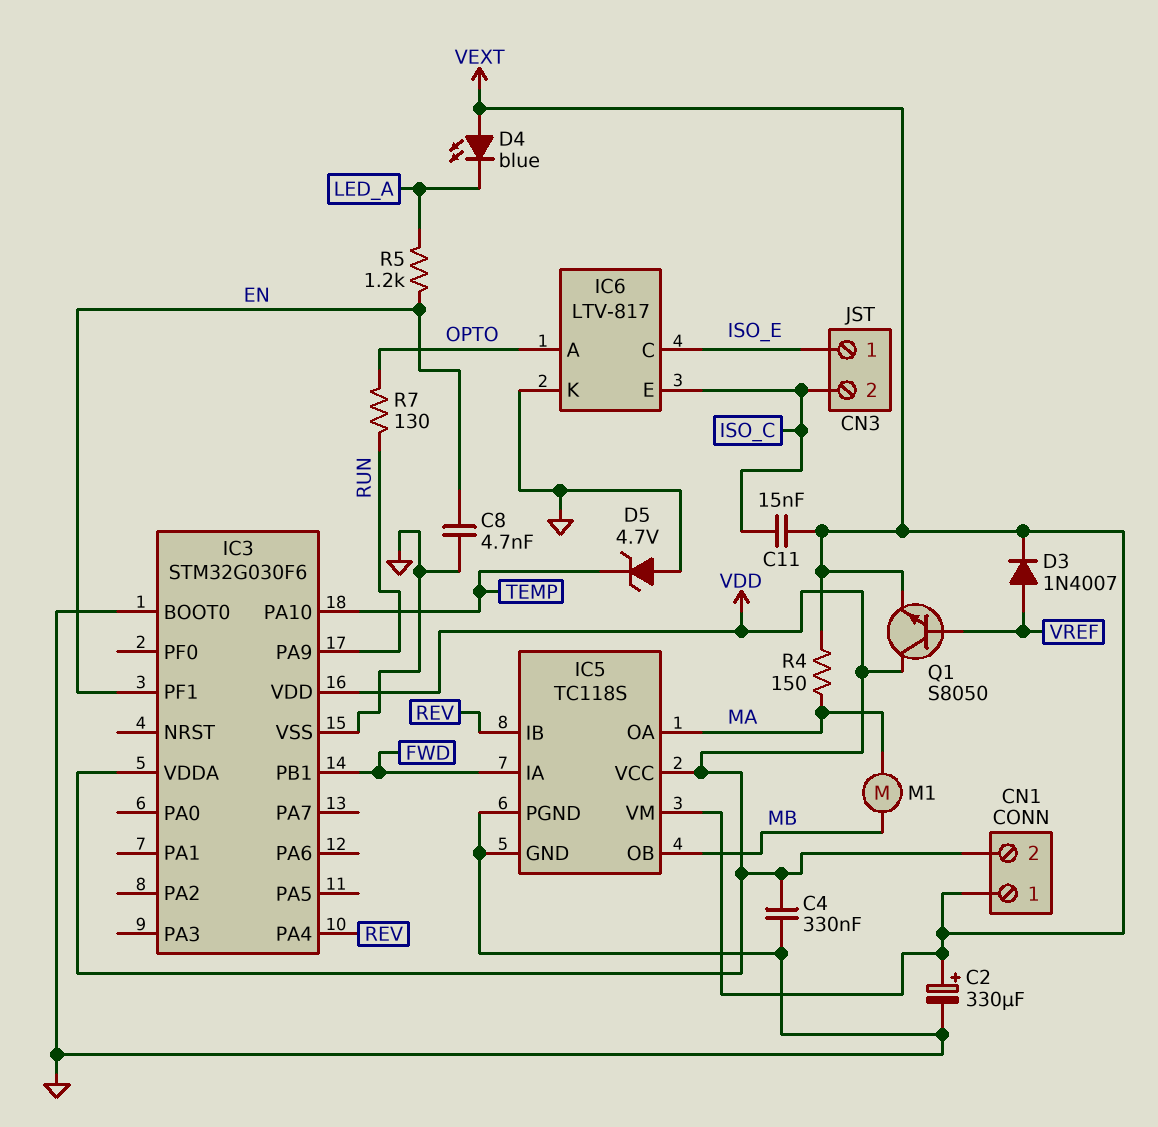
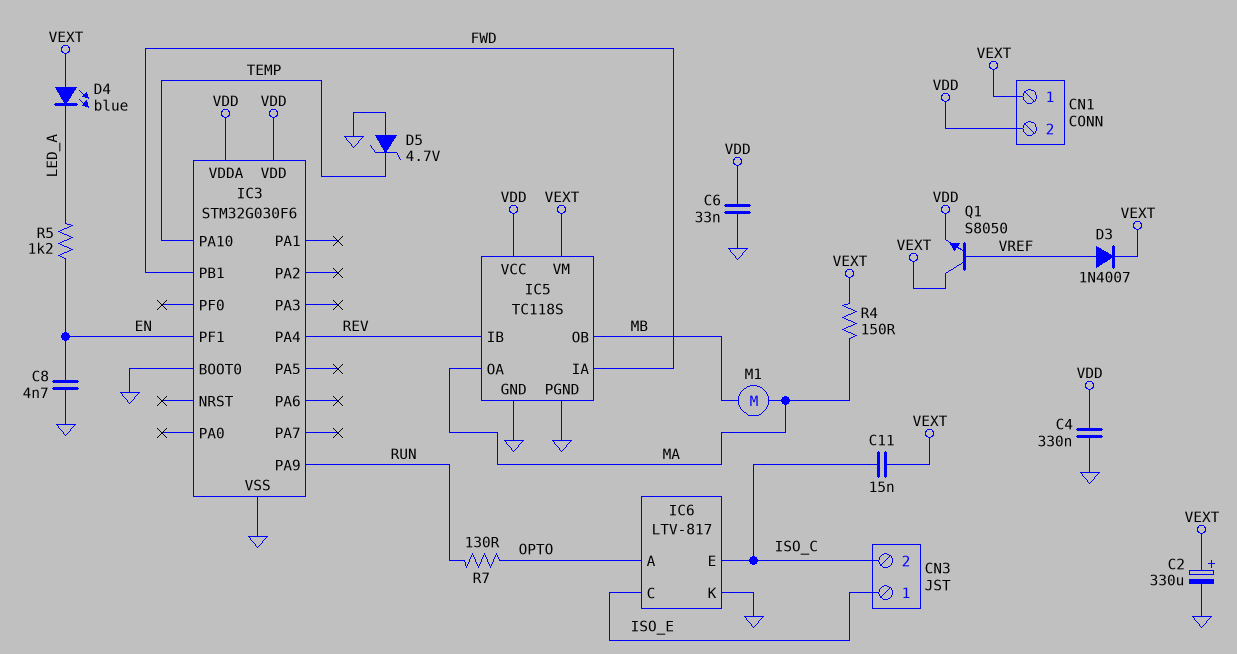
C6: none -> 33nF (GND, VDD)
Q1: NPN S8050 (B VREF, C VDD, E VEXT) -> NPN S8050 (B VREF, C VEXT, E VDD)

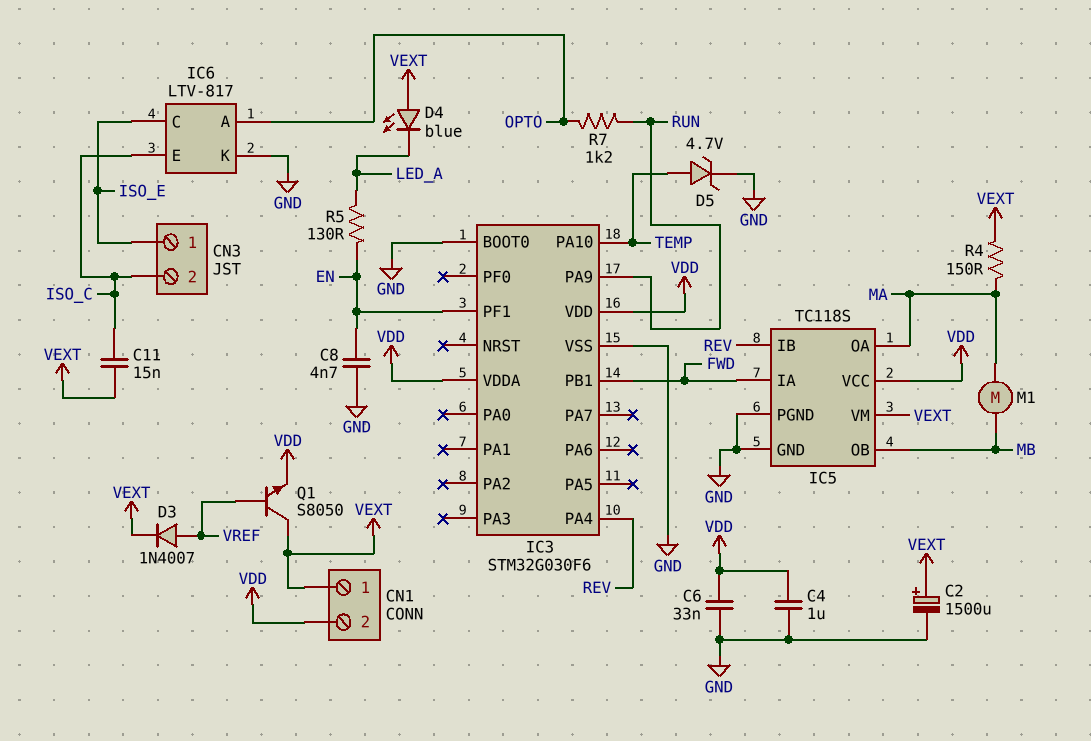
C2: 330uF (plus VEXT, minus GND) -> 1500uF (plus VEXT, minus GND)
C4: 330nF (GND, VDD) -> 1uF (GND, VDD)
D5: zener 4.7V (A GND, K TEMP) -> zener 4.7V (A TEMP, K GND)
R5: 1.2k (EN, LED_A) -> 130 (EN, LED_A)
R7: 130 (OPTO, RUN) -> 1.2k (OPTO, RUN)

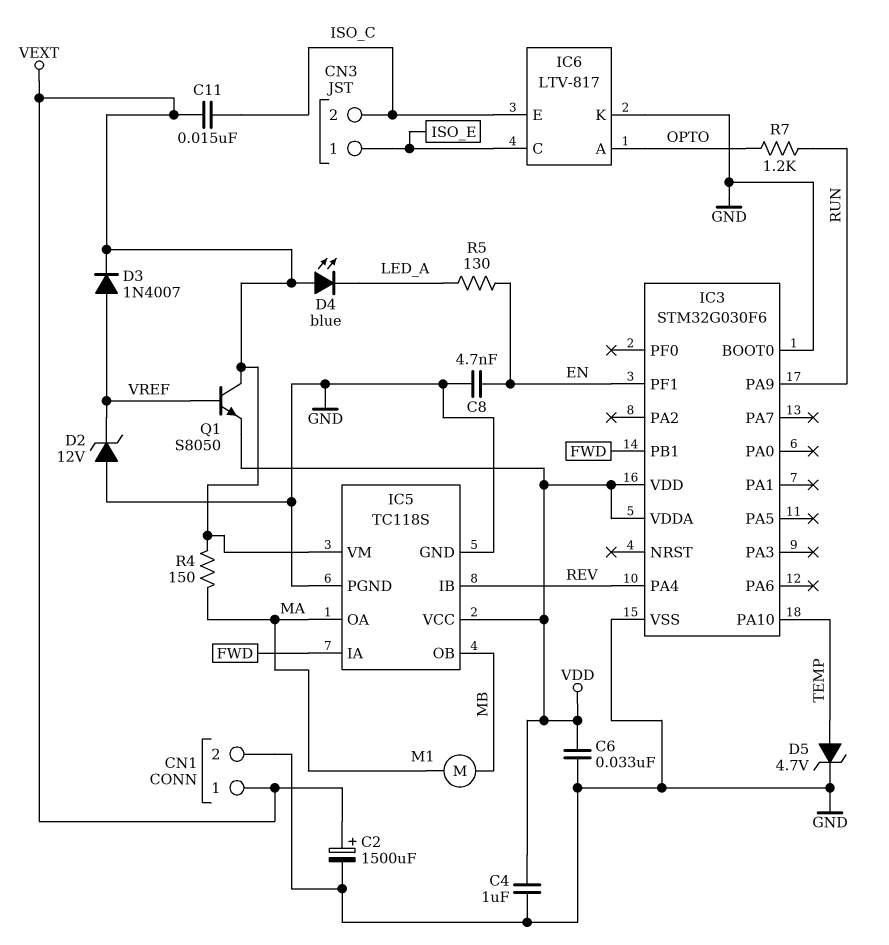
CN1 pin 2: VDD -> GND
D2: none -> zener 12V (A GND, K VREF)

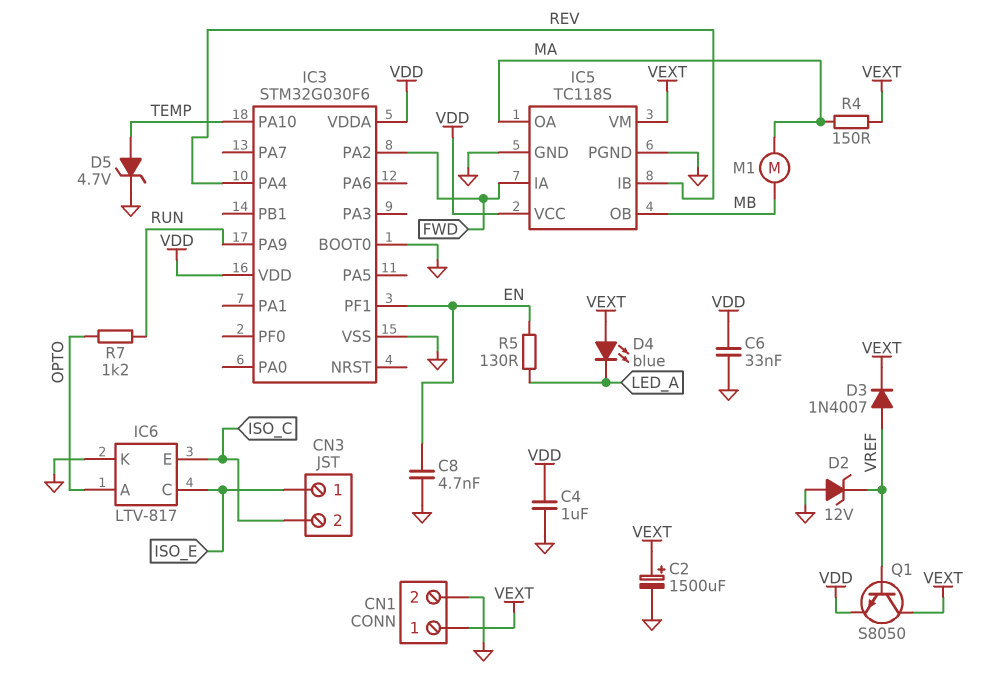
C11: 15nF (ISO_C, VEXT) -> none
IC3 pin PA2: none -> FWD
IC3 pin PB1: FWD -> none

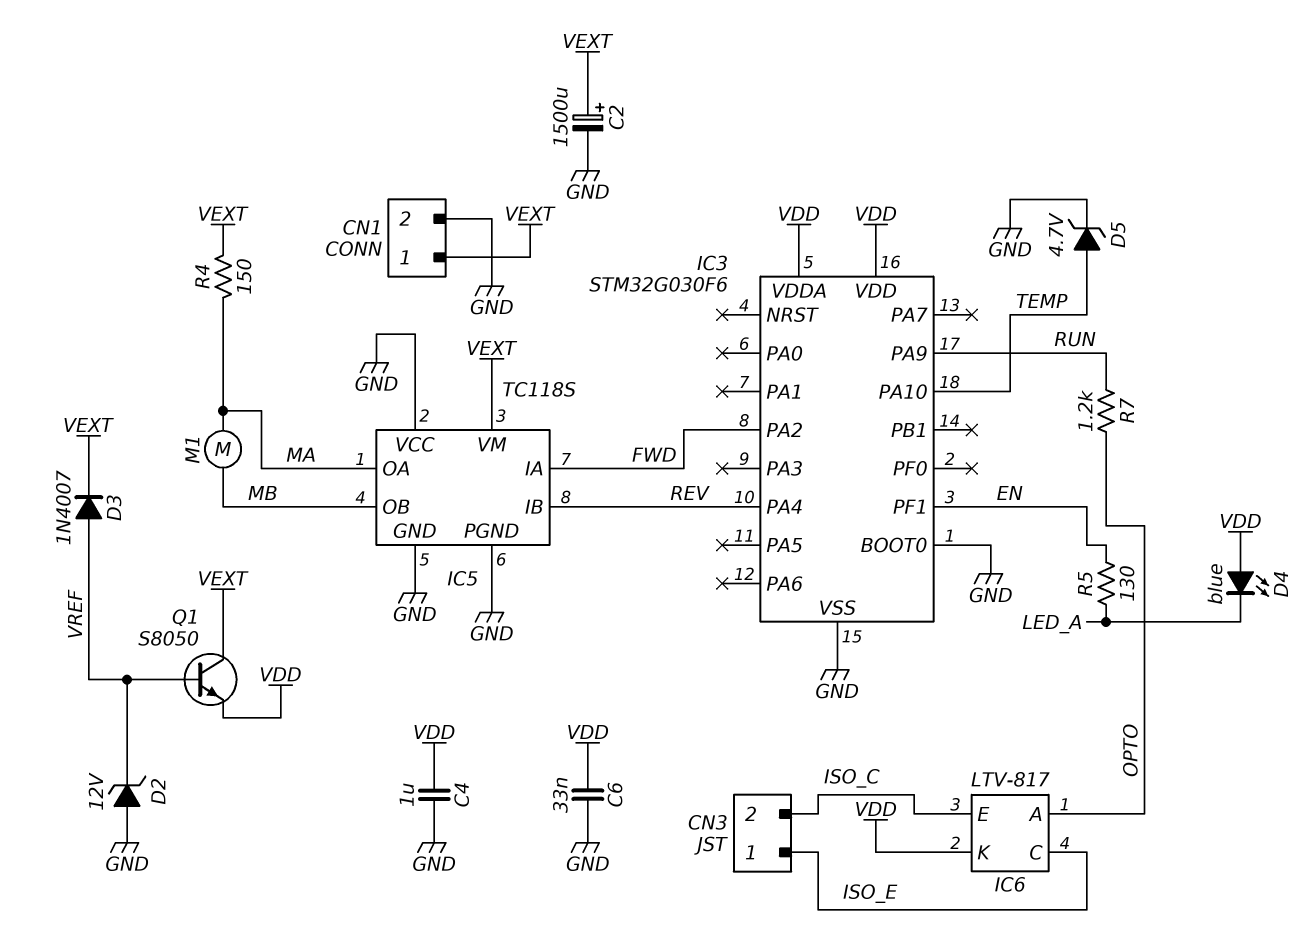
C8: 4.7nF (EN, GND) -> none
D4: LED blue (A VEXT, K LED_A) -> LED blue (A VDD, K LED_A)
IC5 pin VCC: VDD -> GND
IC6 pin K: GND -> VDD

